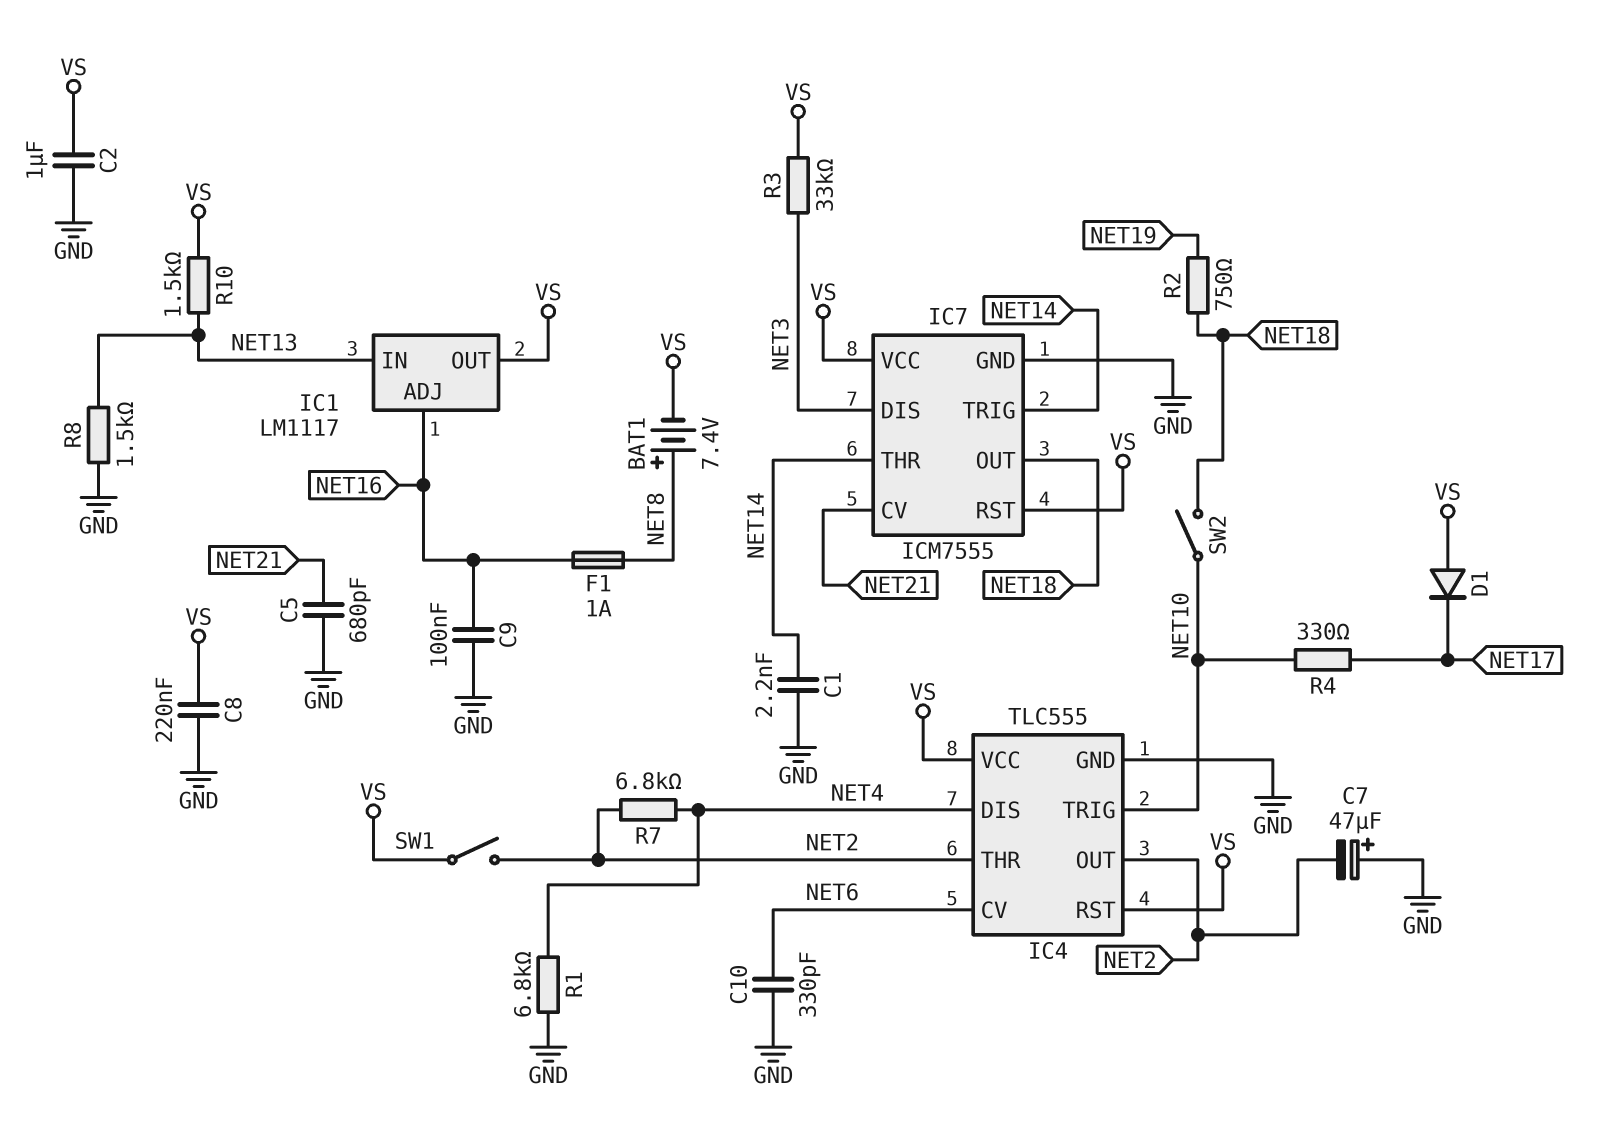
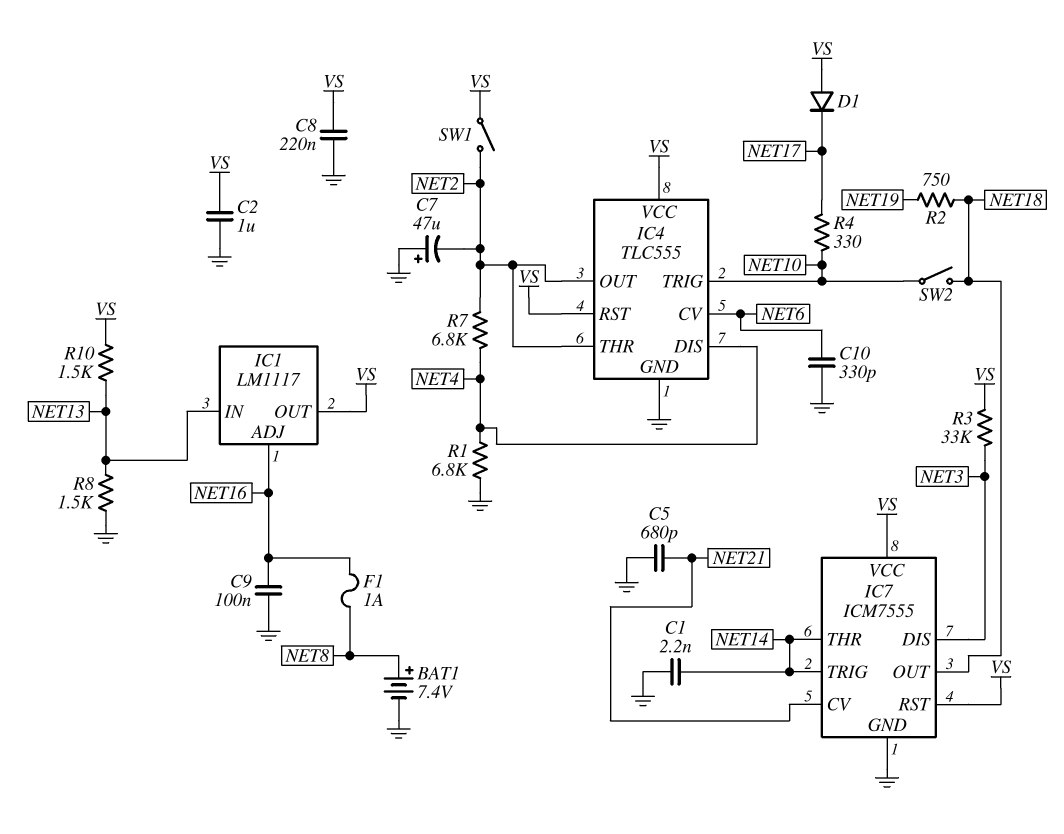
BAT1: 7.4V (plus NET8, minus VS) -> 7.4V (plus NET8, minus GND)

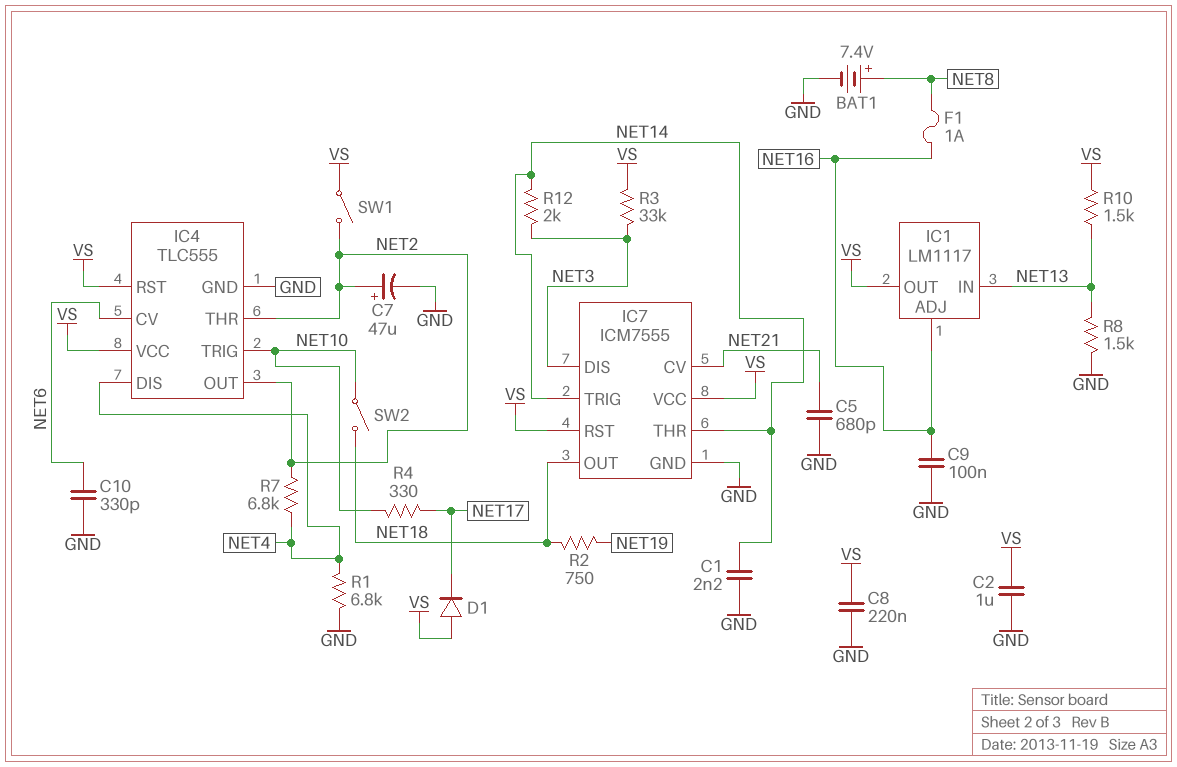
C7: 47uF (plus GND, minus NET2) -> 47uF (plus NET2, minus GND)
R12: none -> 2k (NET3, NET14)

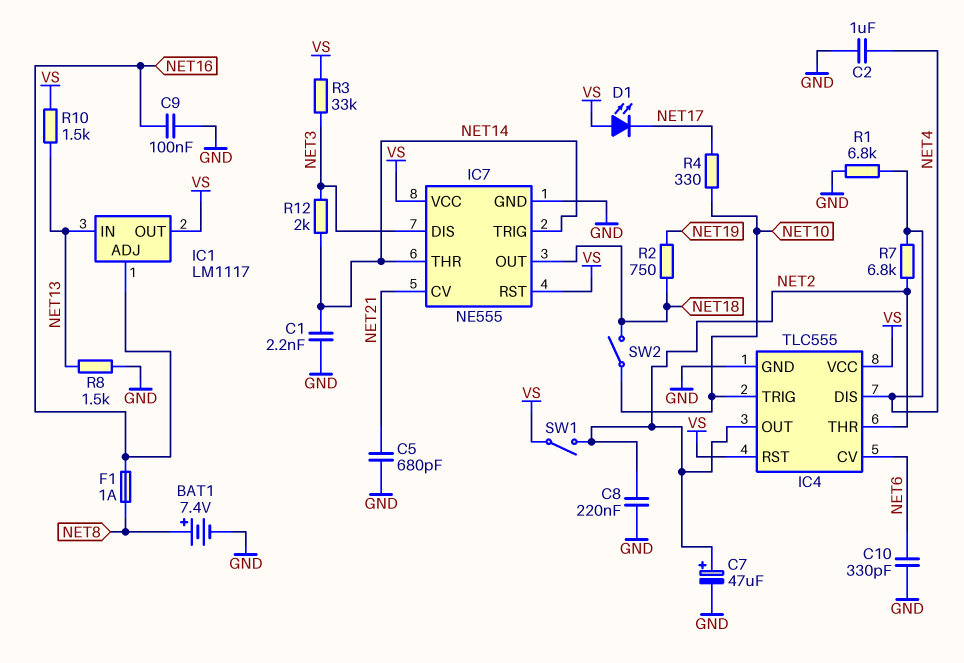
C2: 1uF (GND, VS) -> 1uF (GND, NET4)
C8: 220nF (GND, VS) -> 220nF (GND, NET2)
D1: diode (A VS, K NET17) -> LED (A VS, K NET17)
IC7: ICM7555 -> NE555

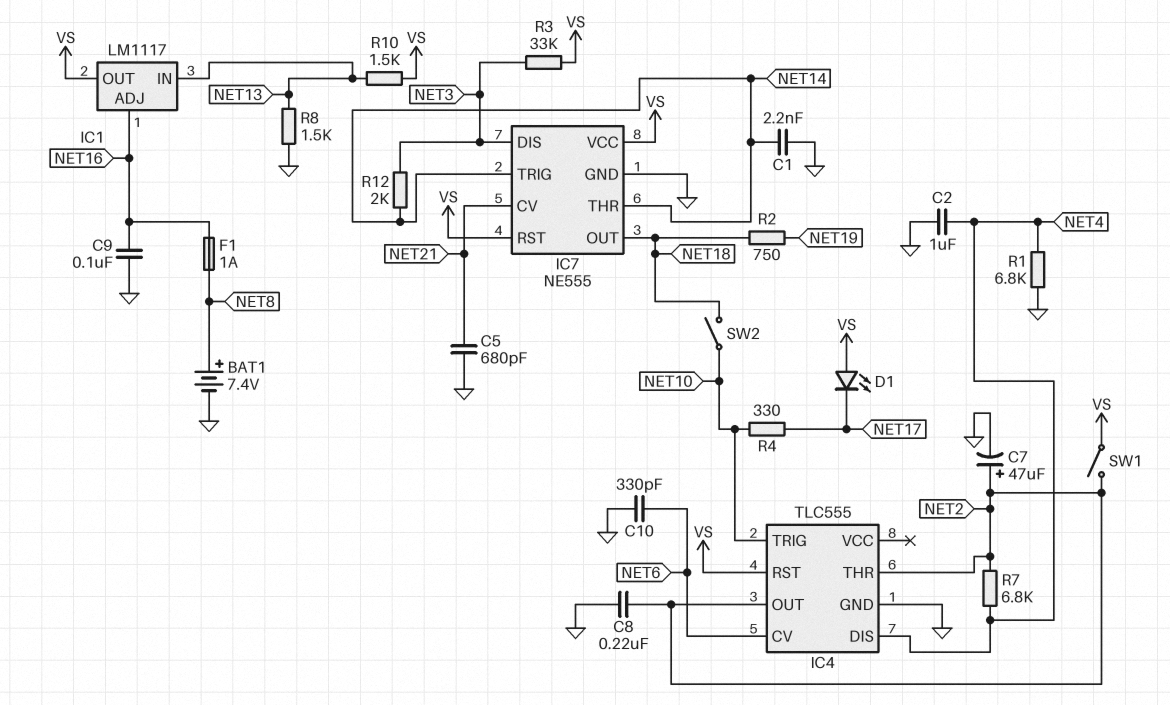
IC4 pin VCC: VS -> none

